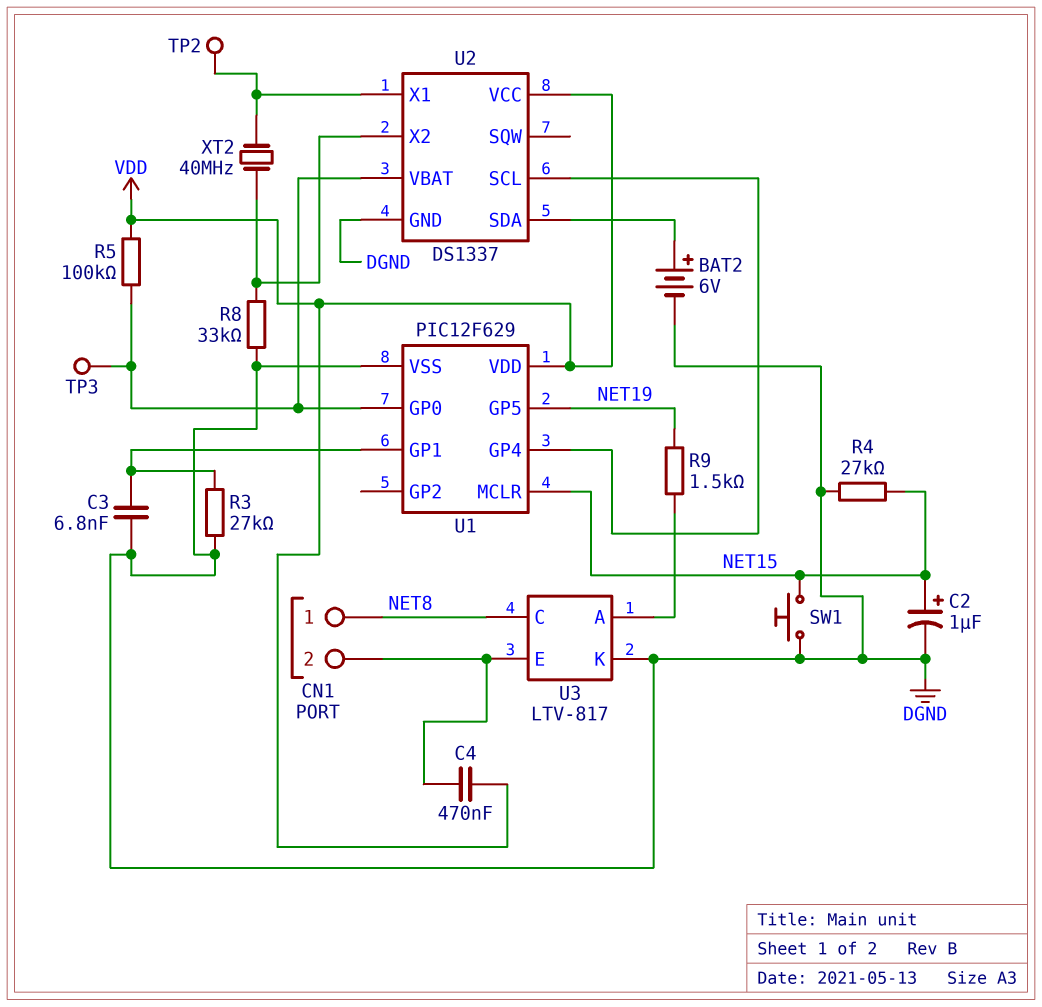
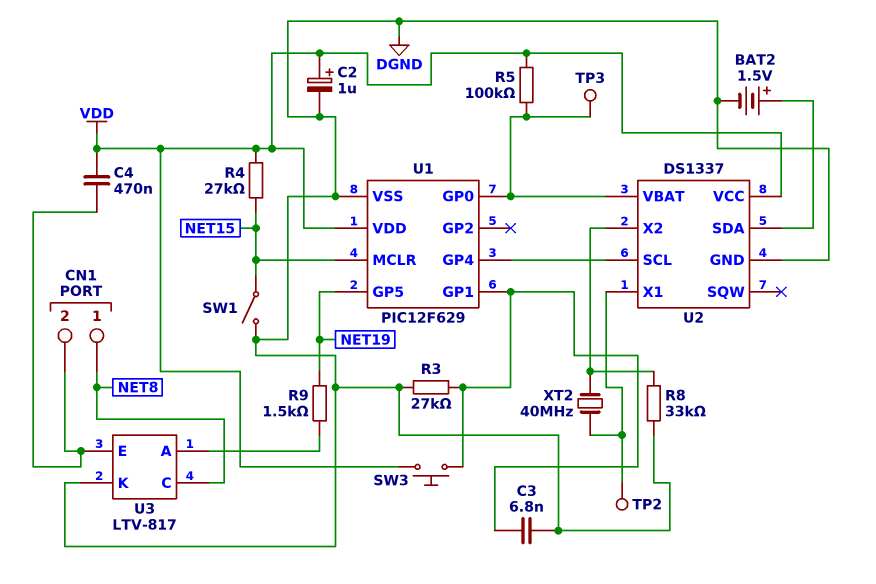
BAT2: 6V (plus U2/SDA, minus DGND) -> 1.5V (plus U2/SDA, minus DGND)
C2: 1uF (plus NET15, minus DGND) -> 1uF (plus VDD, minus DGND)
R4: 27k (DGND, NET15) -> 27k (NET15, VDD)
SW1: button (DGND, NET15) -> switch (DGND, NET15)
SW3: none -> button (U1/GP1, VDD)

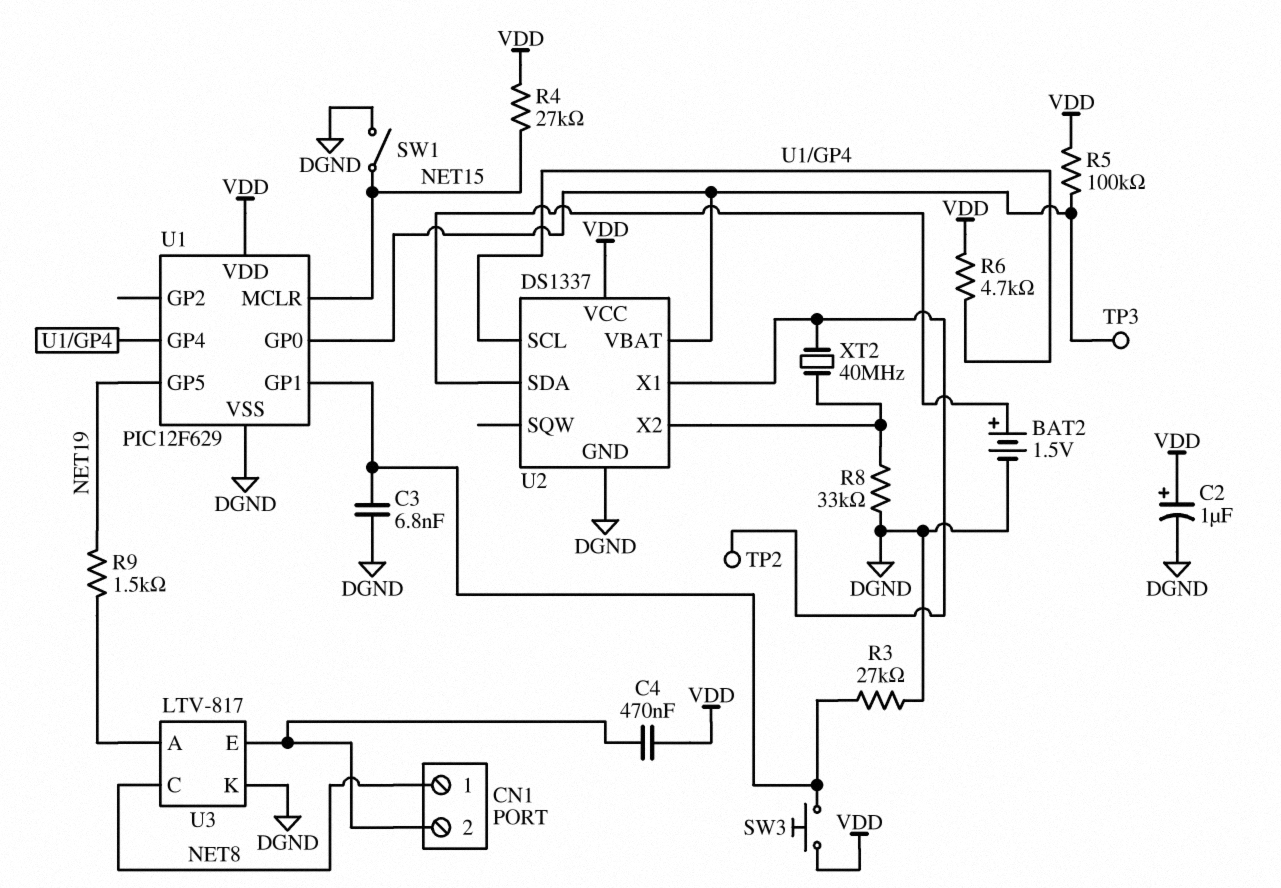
R6: none -> 4.7k (U1/GP4, VDD)

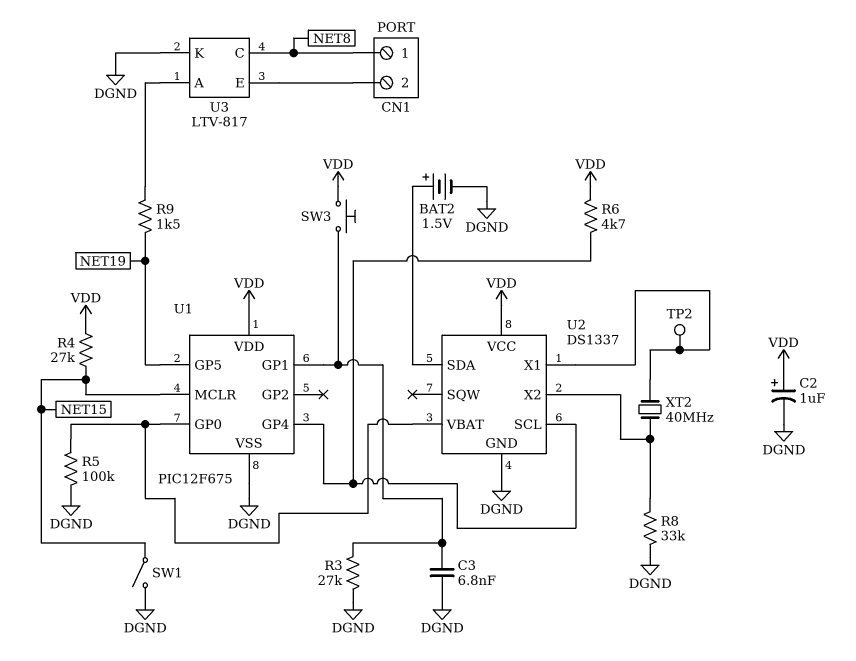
C4: 470nF (CN1/2, VDD) -> none
R5: 100k (U1/GP0, VDD) -> 100k (DGND, U1/GP0)
TP3: test point (U1/GP0) -> none
U1: PIC12F629 -> PIC12F675

